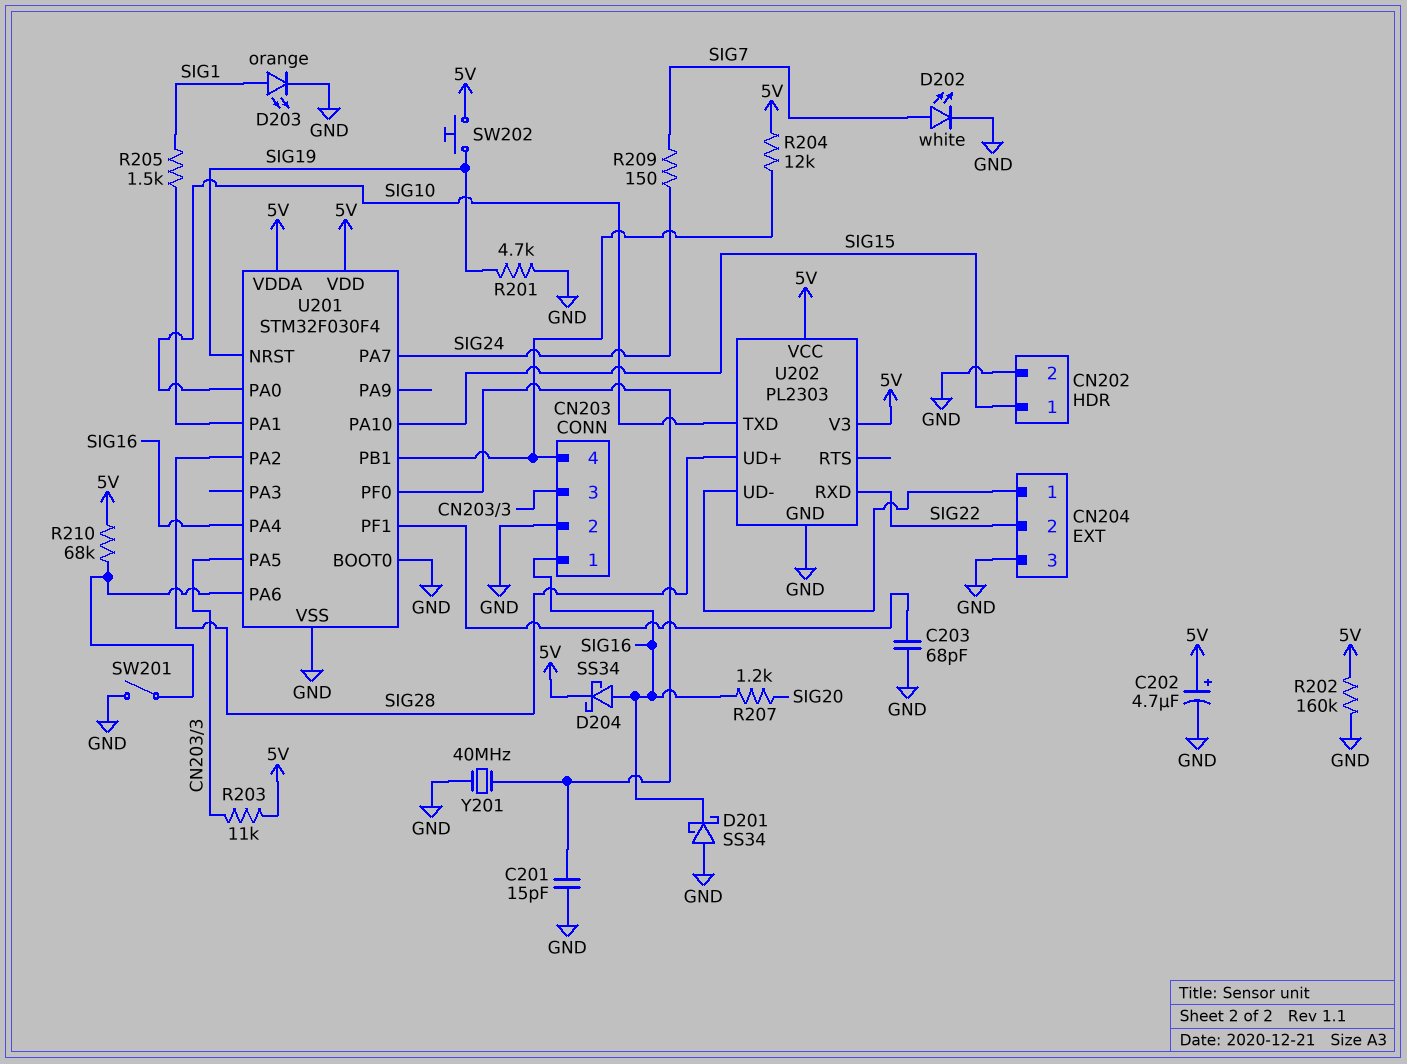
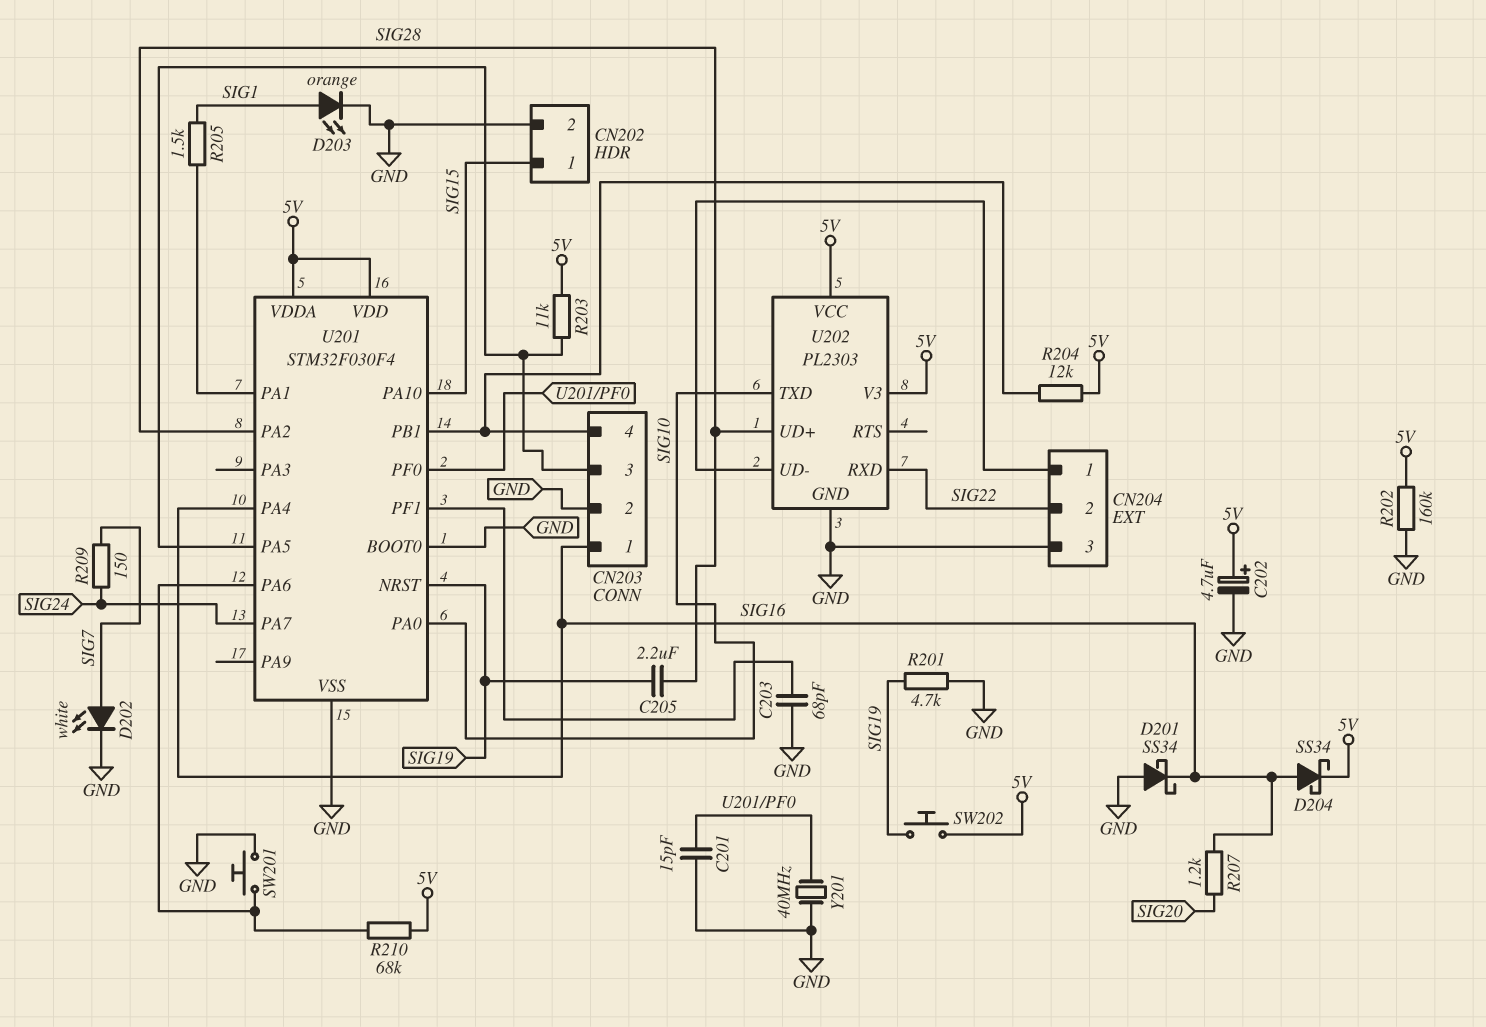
C205: none -> 2.2uF (SIG19, SIG28)
SW201: switch (GND, U201/PA6) -> button (GND, U201/PA6)

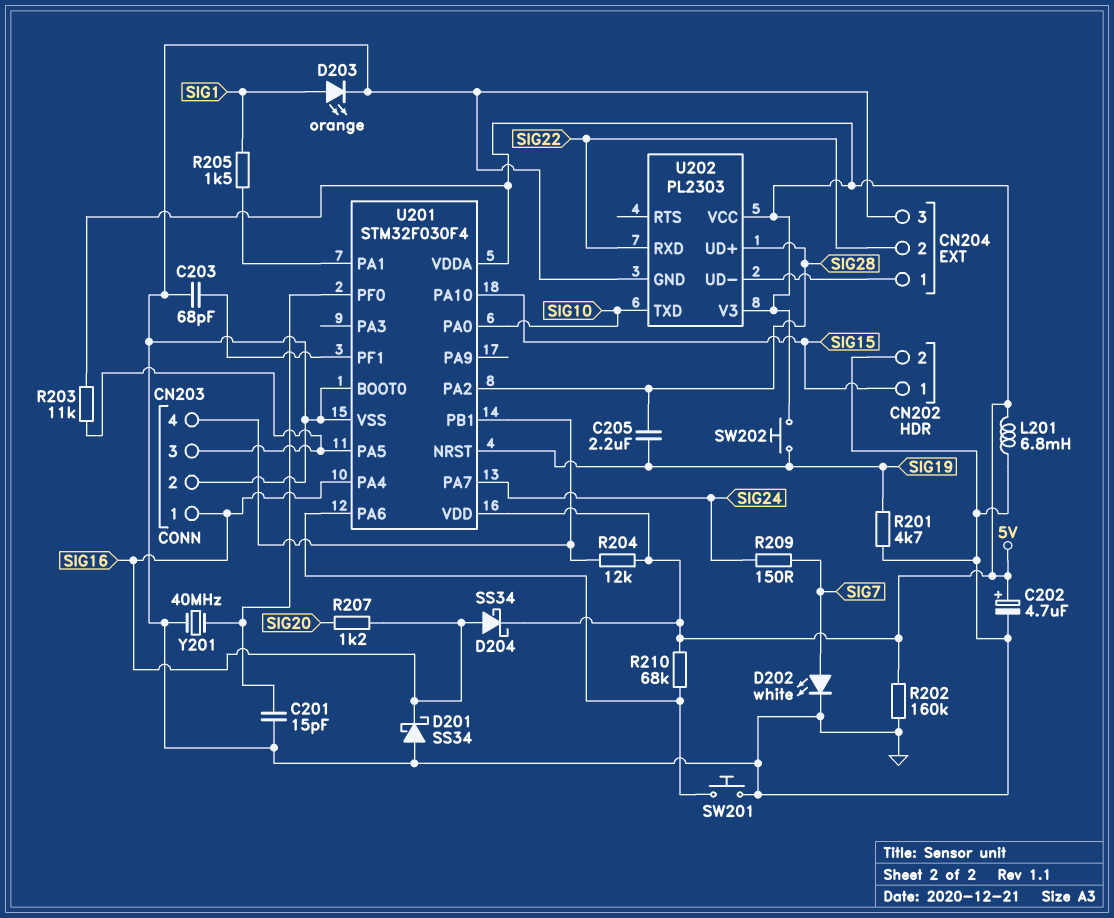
L201: none -> 6.8mH (5V, GND)

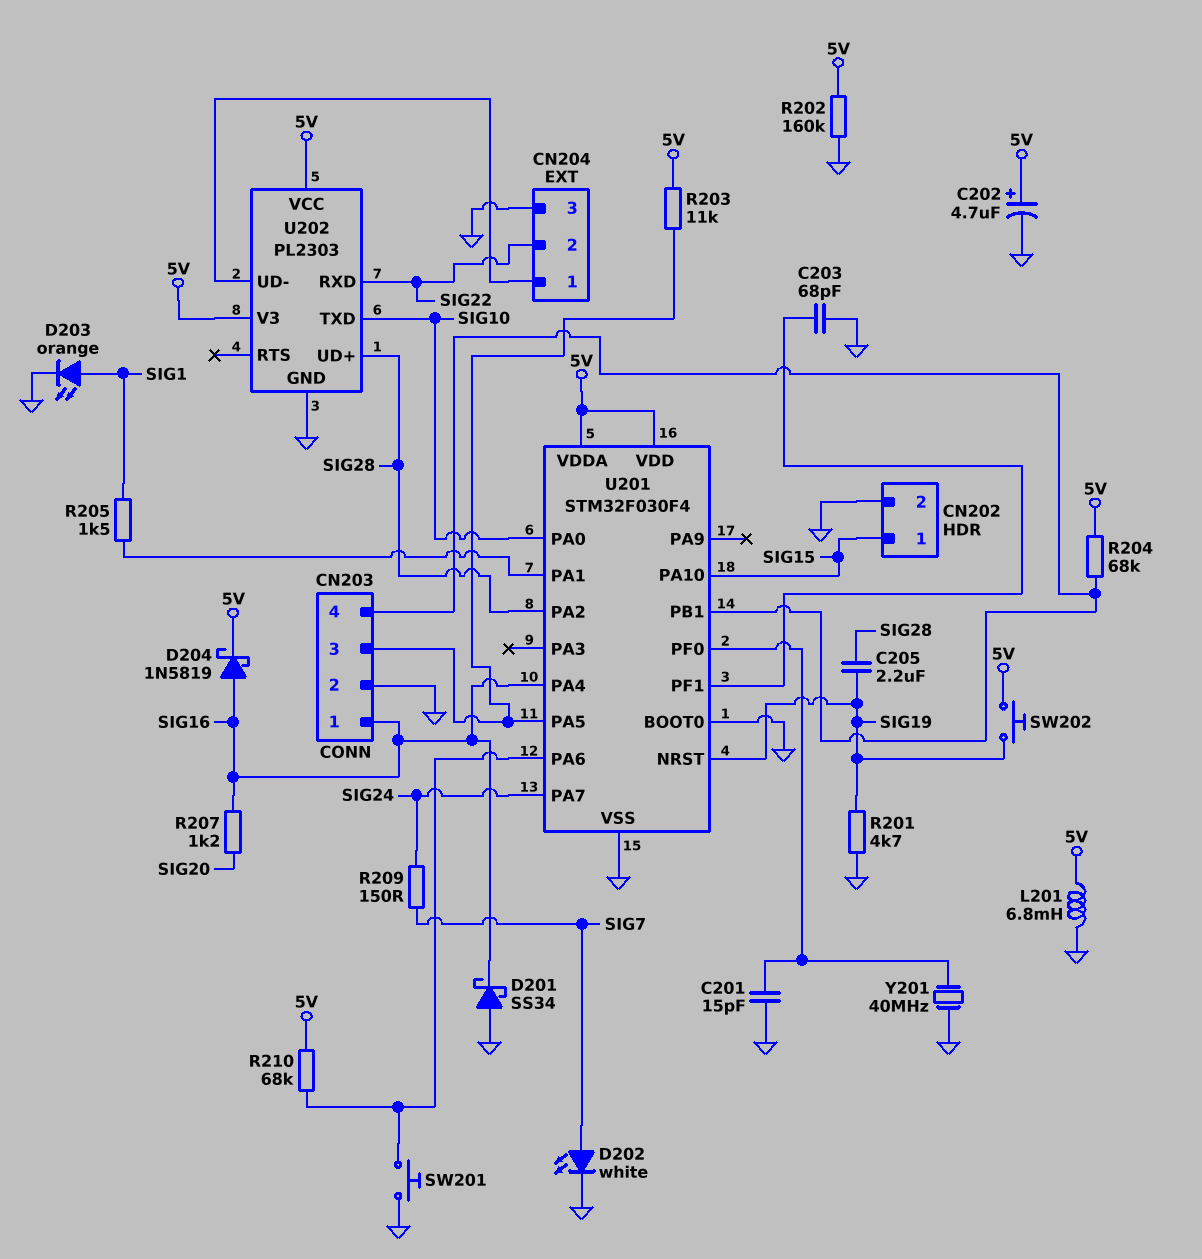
D204: schottky SS34 (A SIG16, K 5V) -> schottky 1N5819 (A SIG16, K 5V)
R204: 12k (5V, CN203/4) -> 68k (5V, CN203/4)

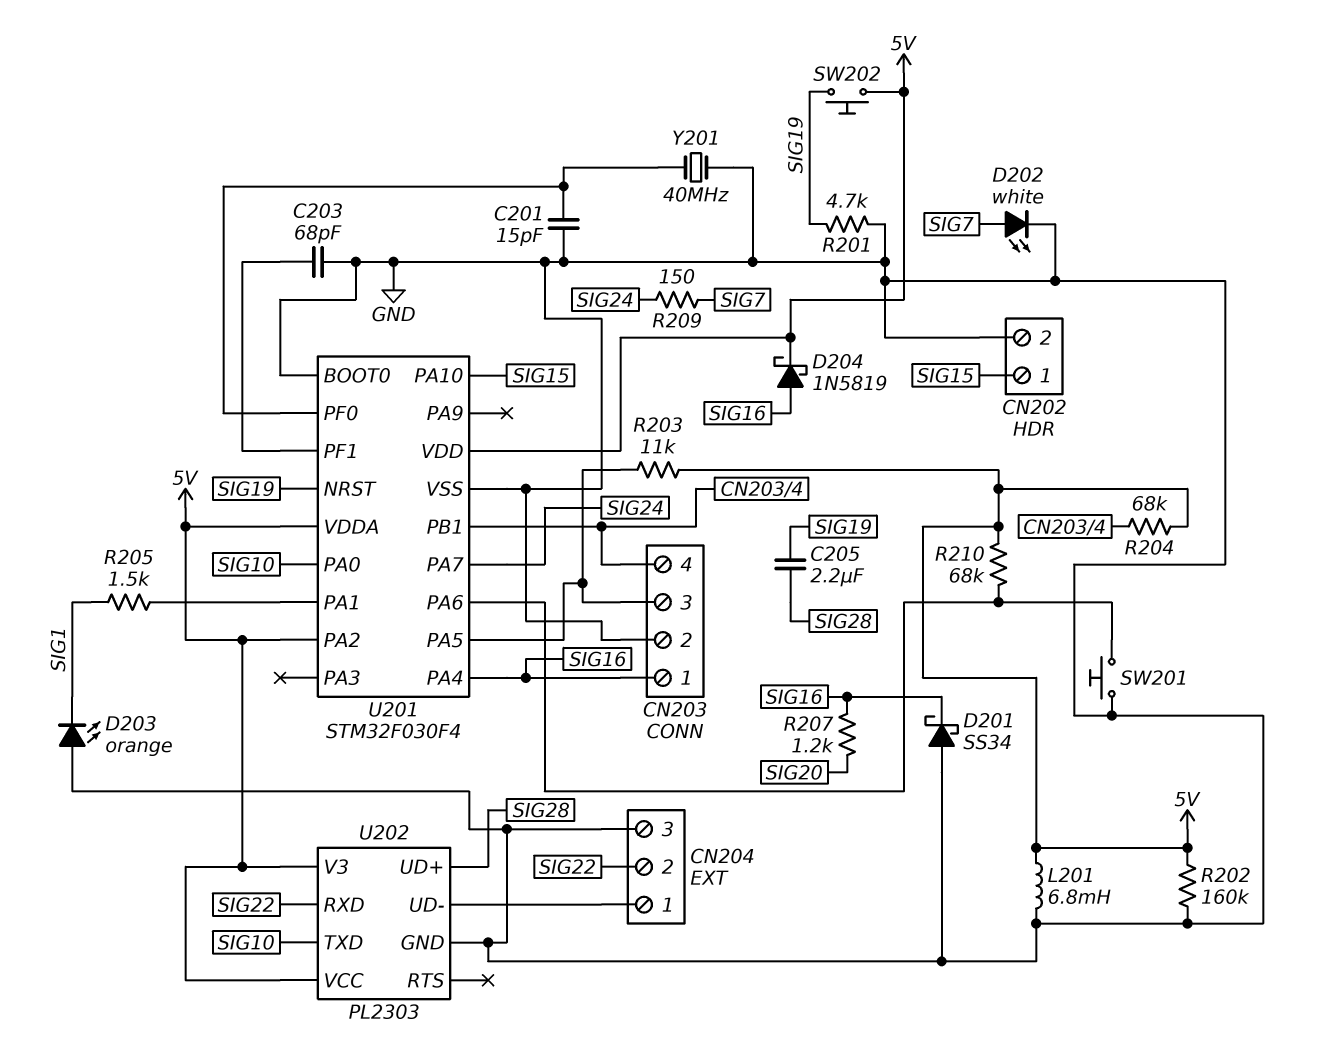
C202: 4.7uF (plus 5V, minus GND) -> none
D203: LED orange (A SIG1, K GND) -> LED orange (A GND, K SIG1)
U201 pin PA2: SIG28 -> 5V

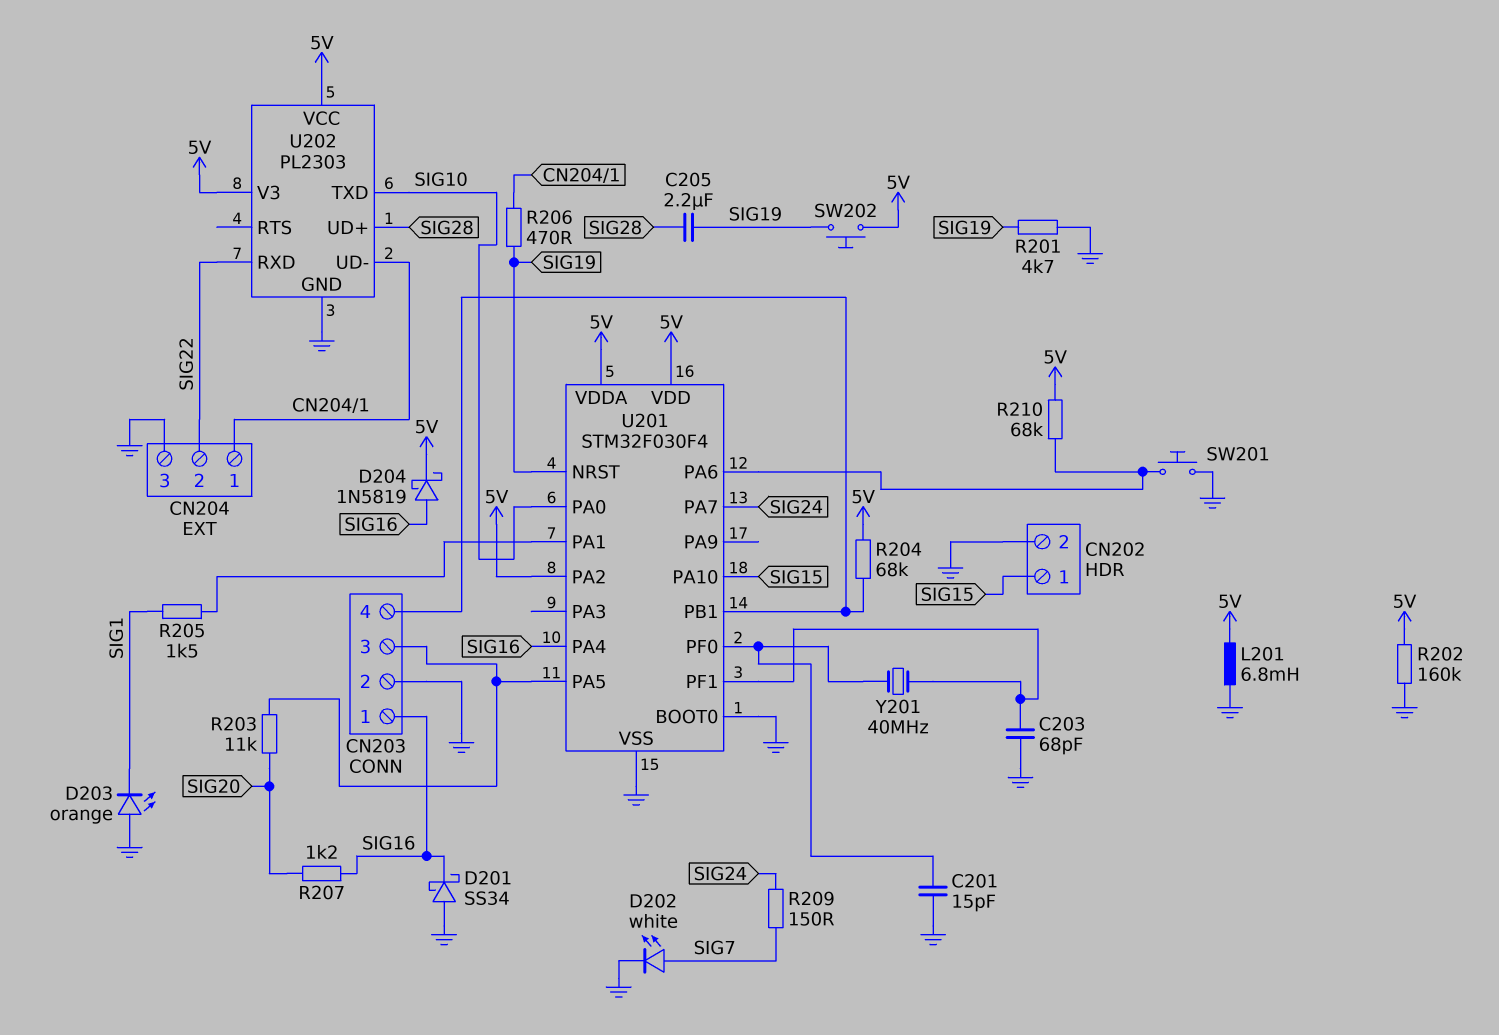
R203: 11k (5V, CN203/3) -> 11k (CN203/3, SIG20)
R206: none -> 470 (CN204/1, SIG19)
Y201: 40MHz (GND, U201/PF0) -> 40MHz (U201/PF0, U201/PF1)

